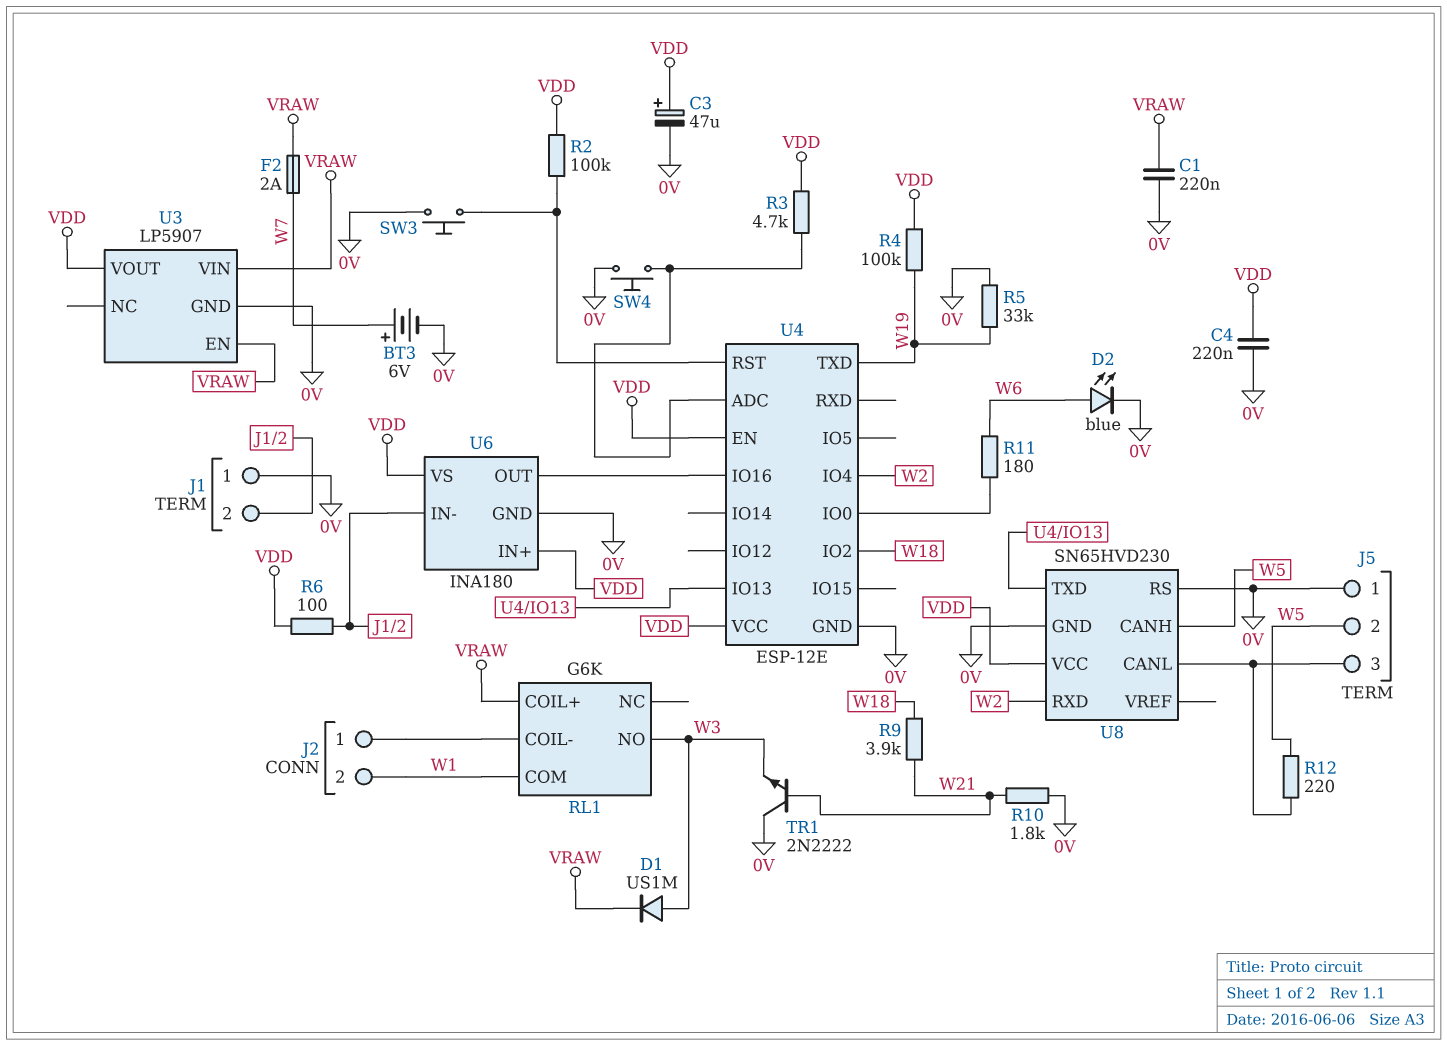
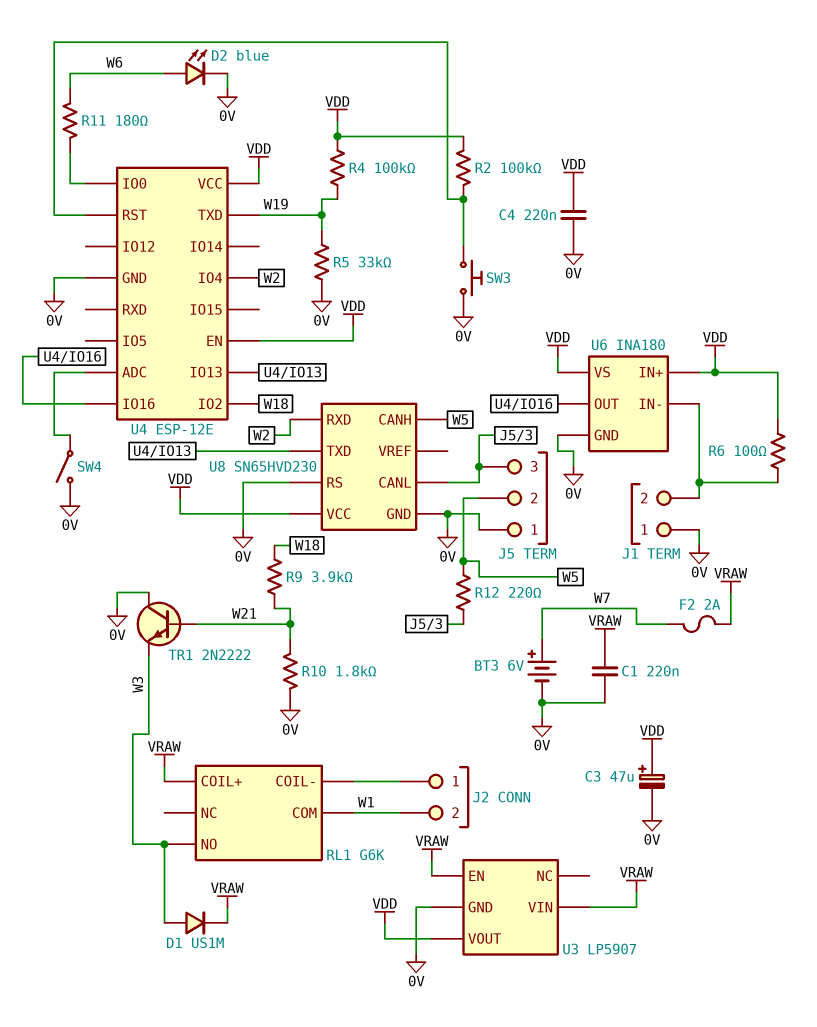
R3: 4.7k (U4/ADC, VDD) -> none
SW4: button (0V, U4/ADC) -> switch (0V, U4/ADC)

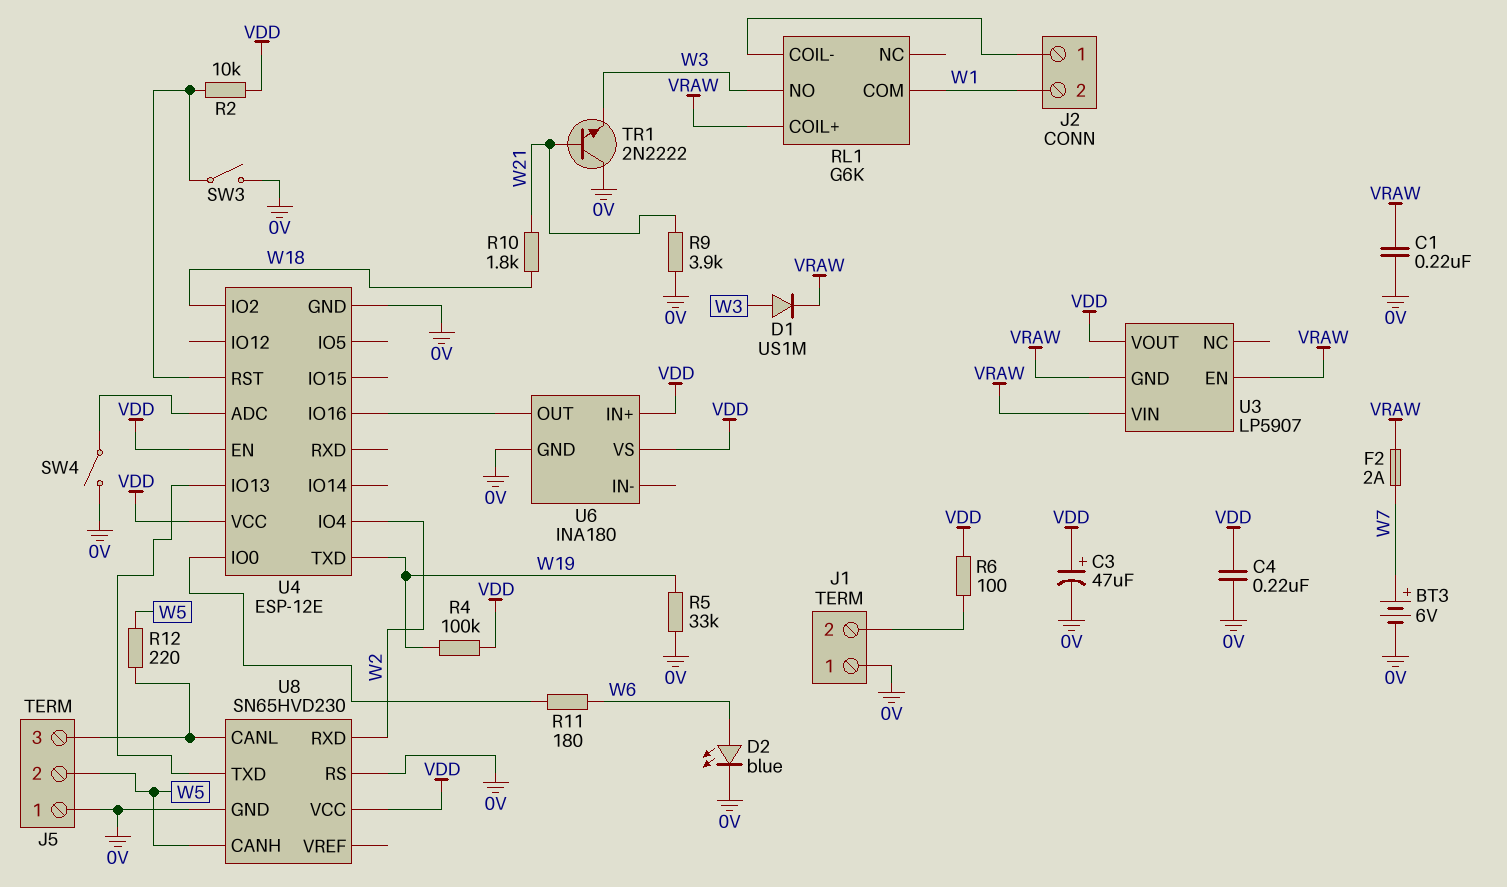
R2: 100k (U4/RST, VDD) -> 10k (U4/RST, VDD)
R9: 3.9k (W18, W21) -> 3.9k (0V, W21)
R10: 1.8k (0V, W21) -> 1.8k (W18, W21)
SW3: button (0V, U4/RST) -> switch (0V, U4/RST)
U3 pin GND: 0V -> VRAW
U6 pin IN-: J1/2 -> none

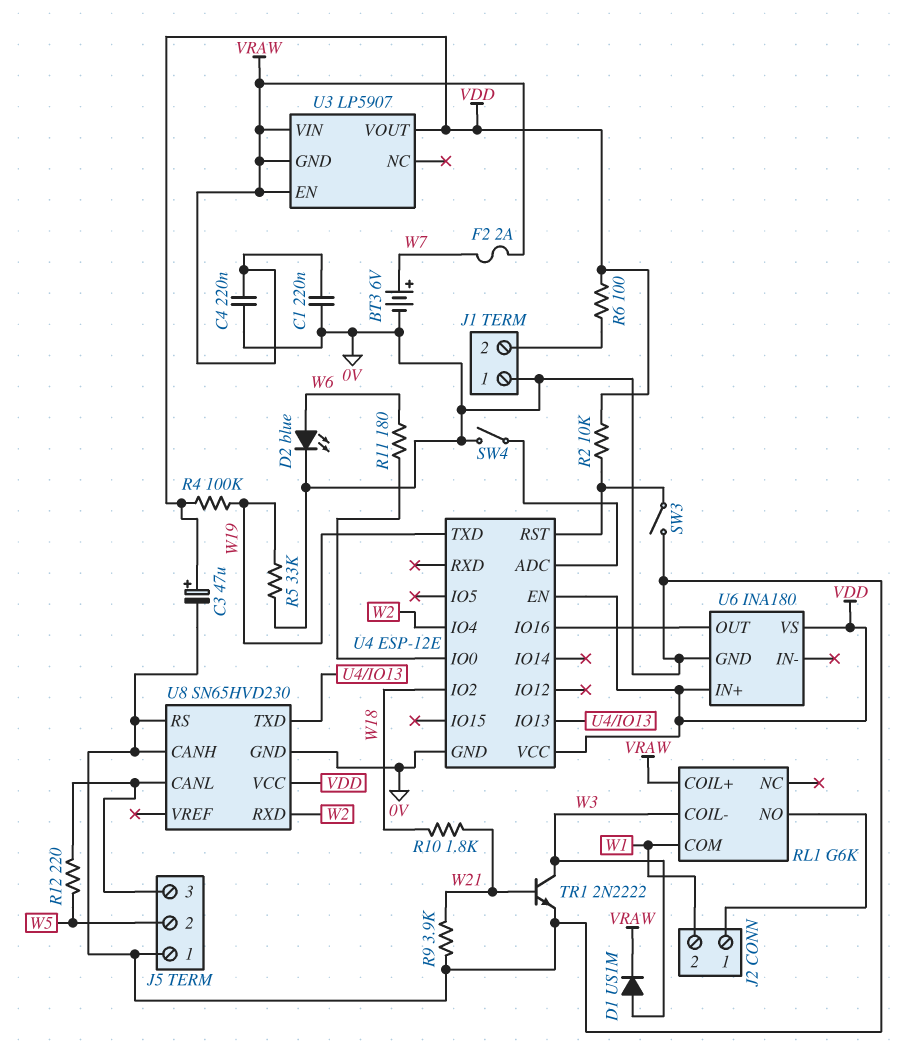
C4: 220nF (0V, VDD) -> 220nF (0V, VRAW)
RL1 pin COIL-: J2/1 -> W3
RL1 pin NO: W3 -> J2/1
TR1: NPN 2N2222 (B W21, C 0V, E W3) -> NPN 2N2222 (B W21, C W3, E 0V)
U8 pin CANH: W5 -> 0V

